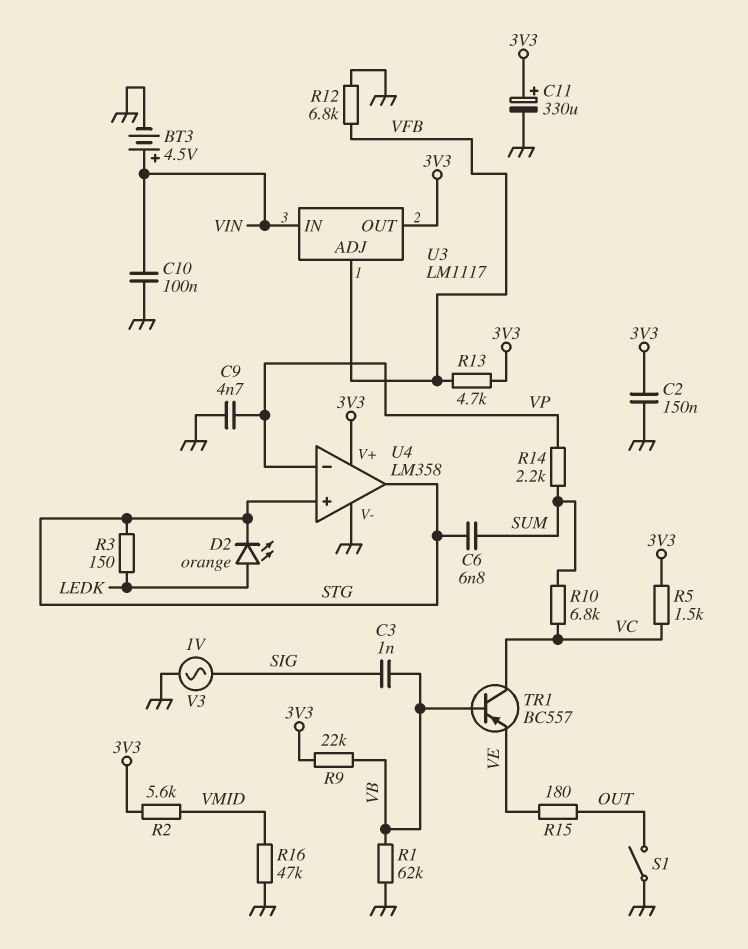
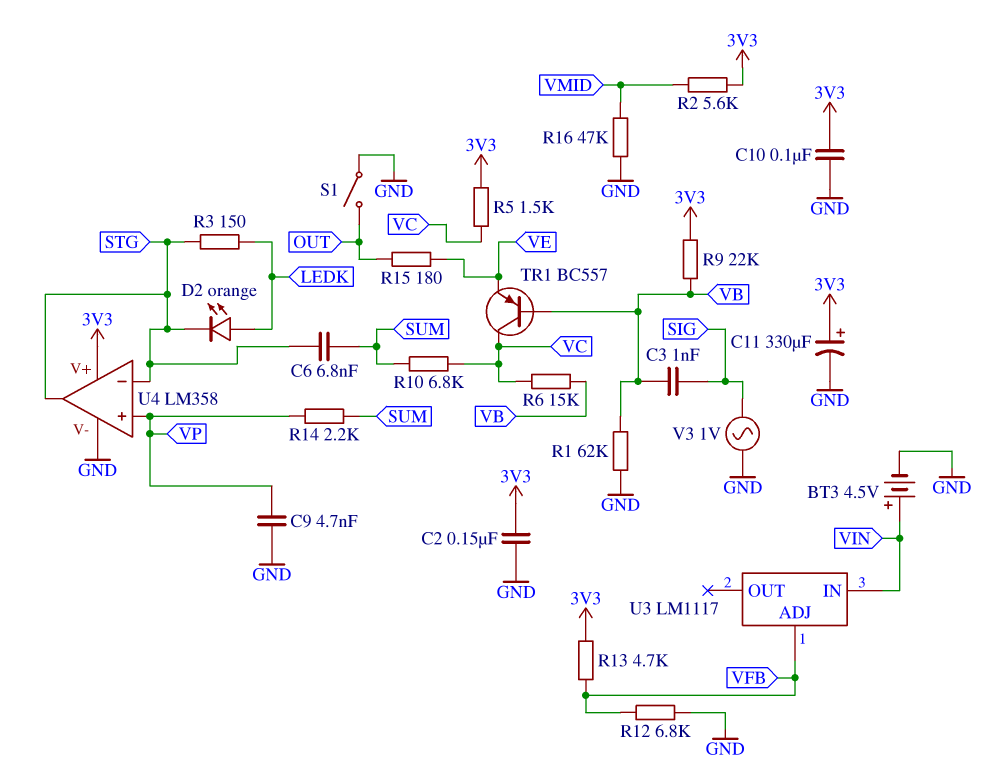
C10: 100nF (GND, VIN) -> 100nF (3V3, GND)
R6: none -> 15k (VB, VC)
U3 pin OUT: 3V3 -> none
U4 pin in+: STG -> VP
U4 pin in-: VP -> STG

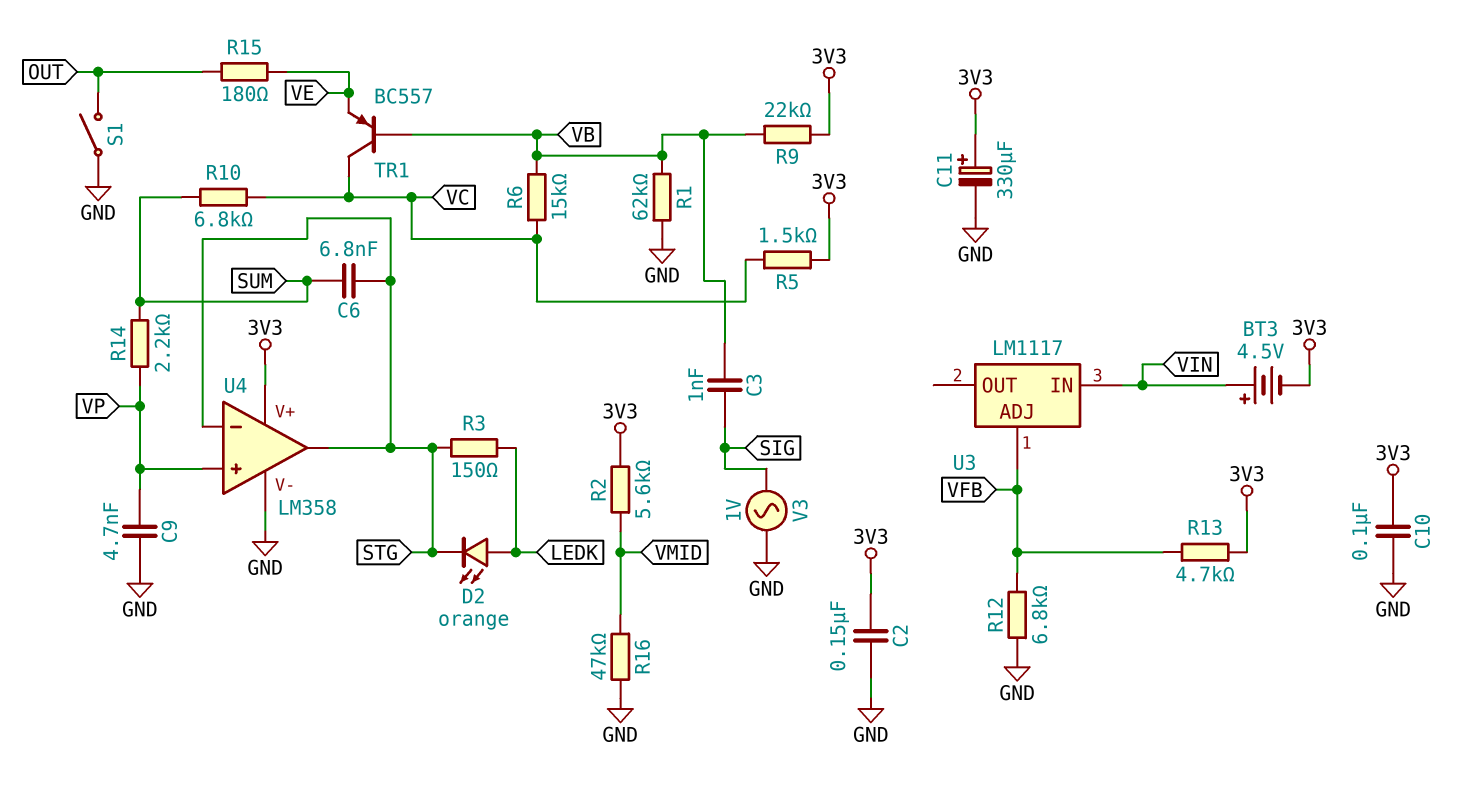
BT3: 4.5V (plus VIN, minus GND) -> 4.5V (plus VIN, minus 3V3)

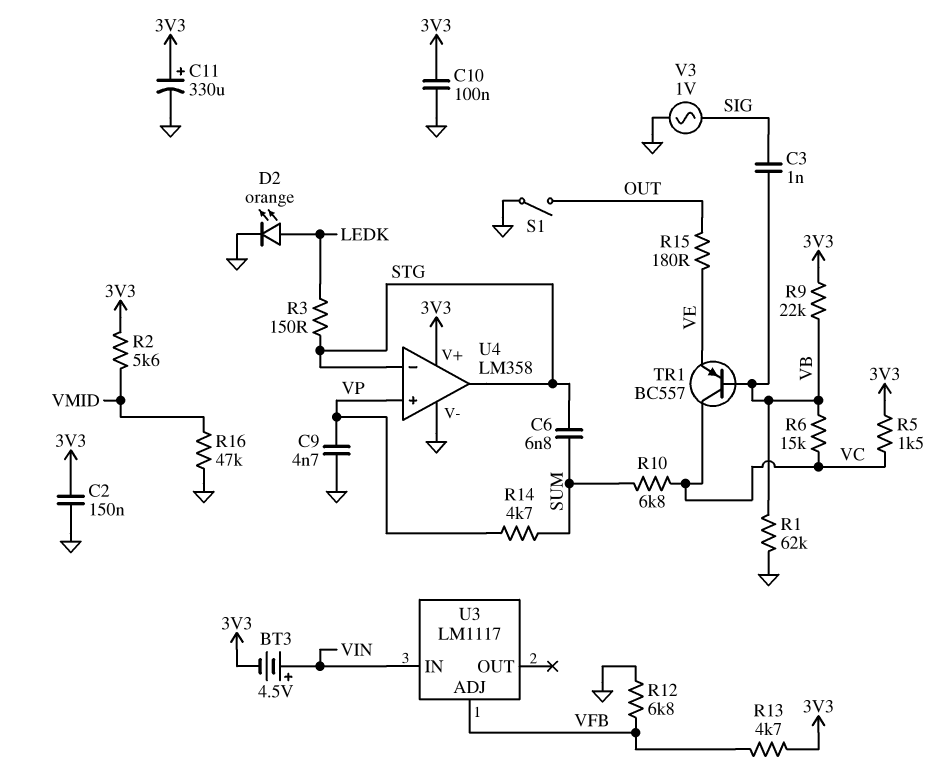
D2: LED orange (A LEDK, K STG) -> LED orange (A LEDK, K GND)
R14: 2.2k (SUM, VP) -> 4.7k (SUM, VP)

